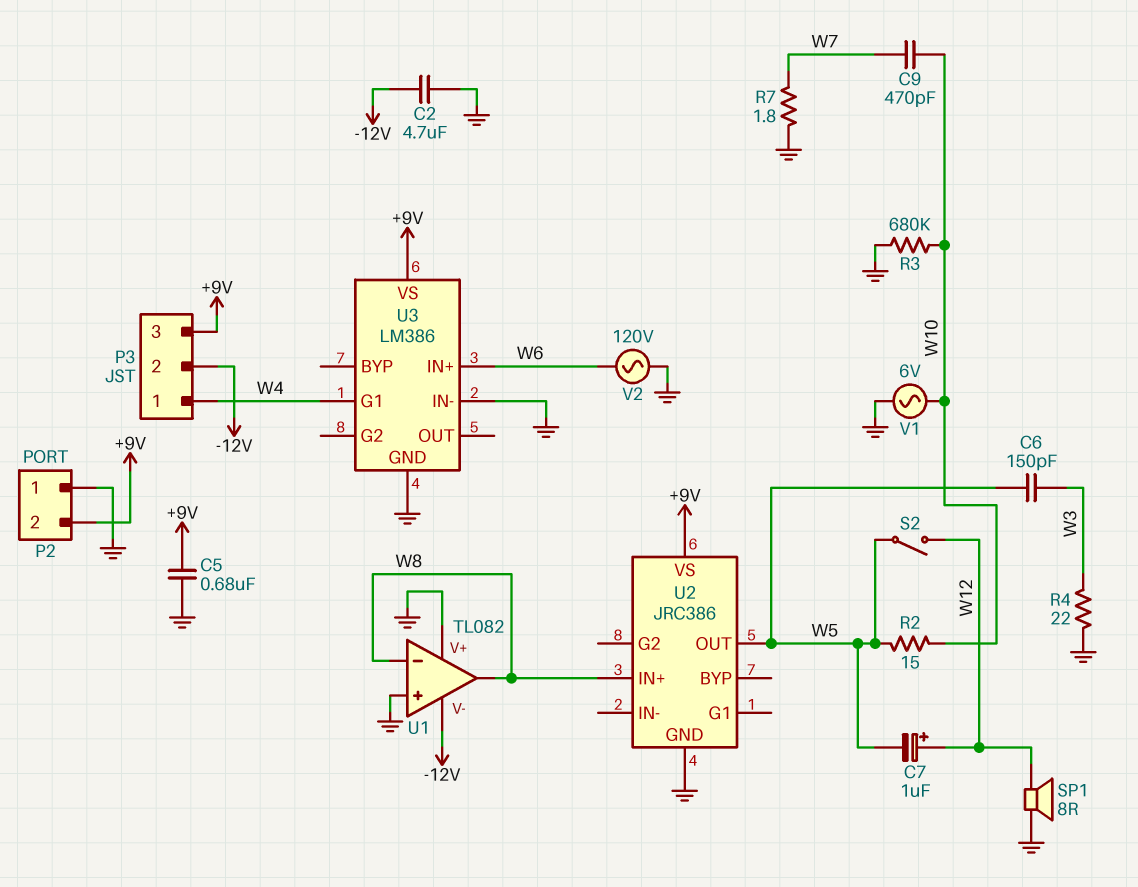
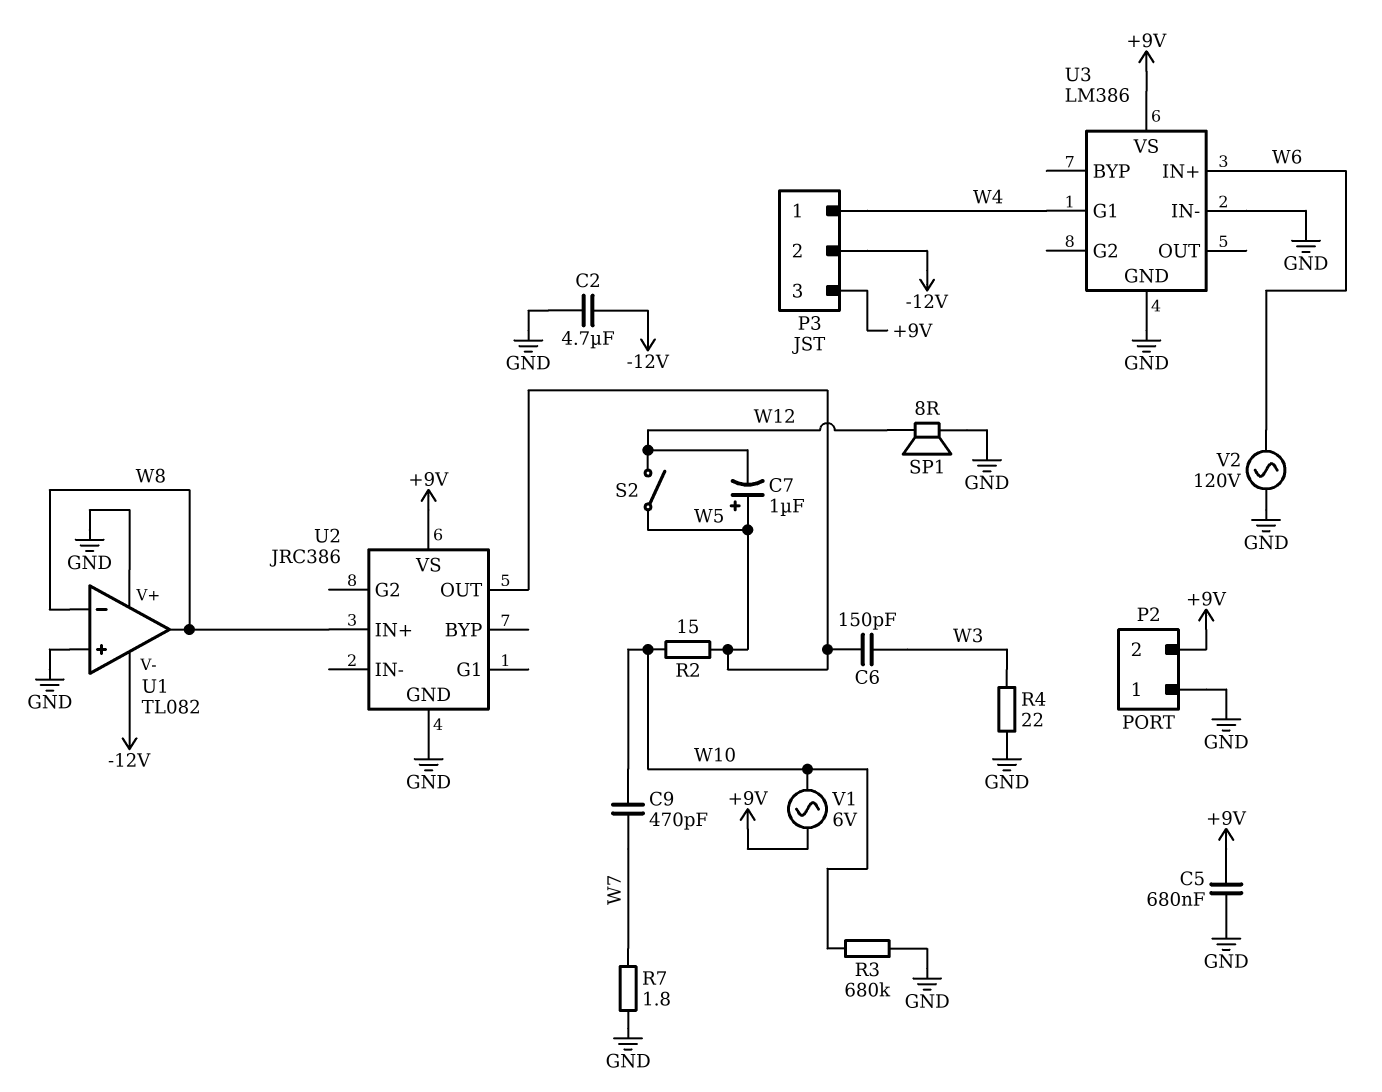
C7: 1uF (plus W12, minus W5) -> 1uF (plus W5, minus W12)
V1: AC 6V (GND, W10) -> AC 6V (+9V, W10)

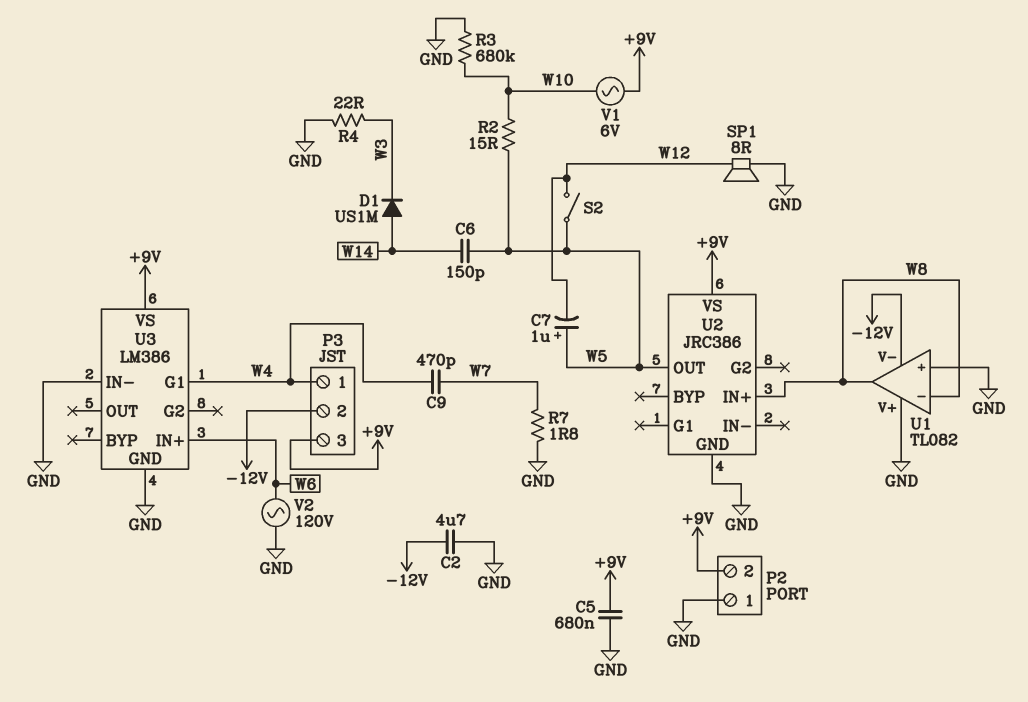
C6: 150pF (W3, W5) -> 150pF (W5, W14)
C9: 470pF (W7, W10) -> 470pF (W4, W7)
D1: none -> diode US1M (A W14, K W3)

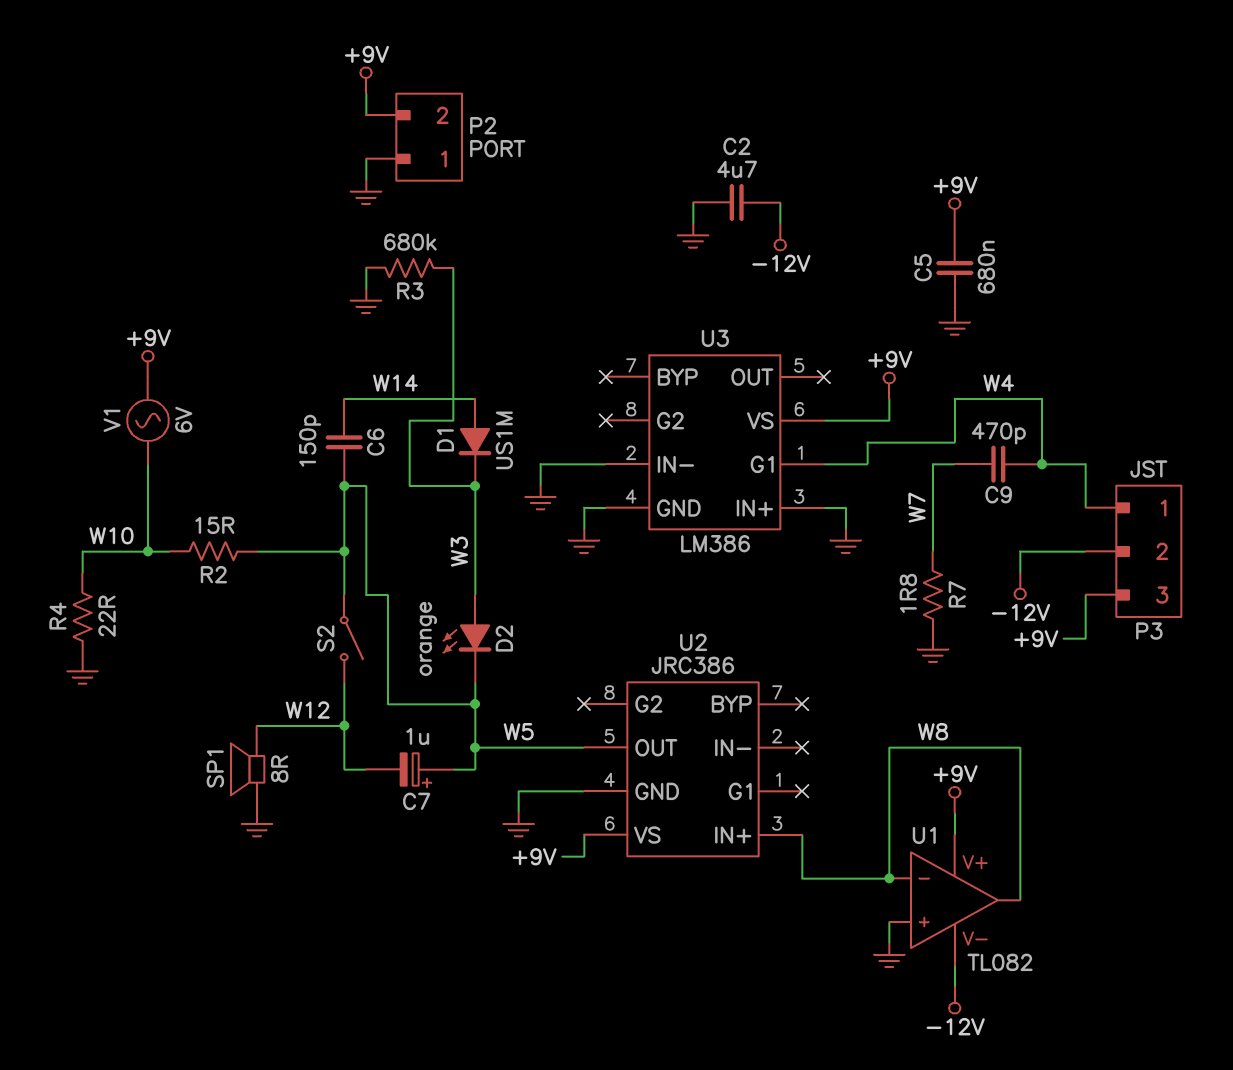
D2: none -> LED orange (A W3, K W5)
R3: 680k (GND, W10) -> 680k (GND, W3)
R4: 22 (GND, W3) -> 22 (GND, W10)
U1 pin V+: GND -> +9V
U3 pin IN+: W6 -> GND
V2: AC 120V (GND, W6) -> none

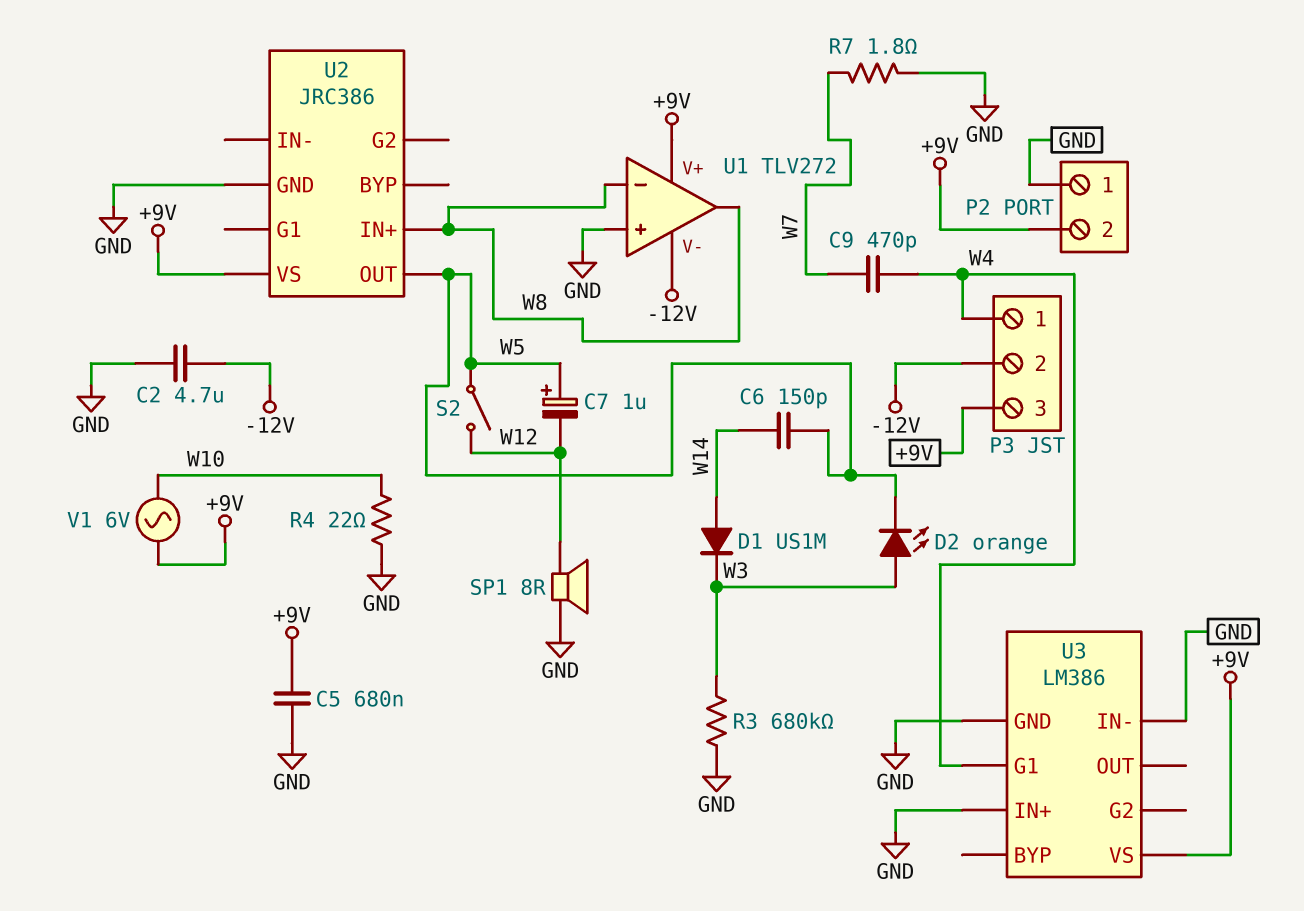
R2: 15 (W5, W10) -> none
U1: TL082 -> TLV272

